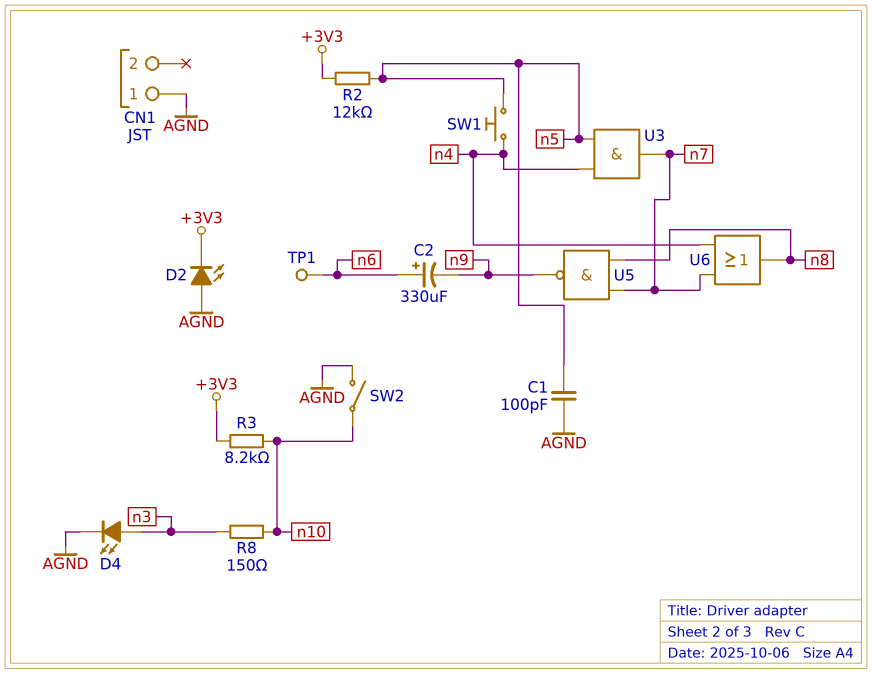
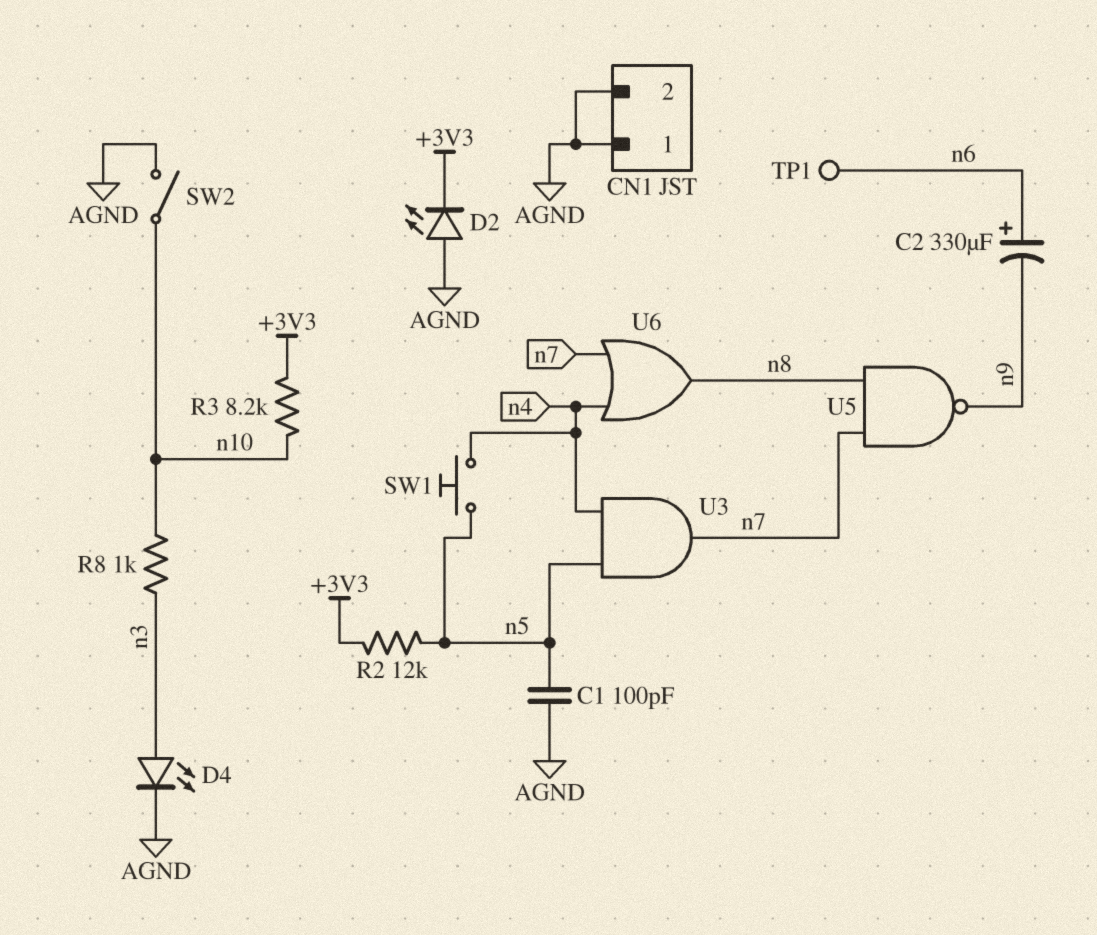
CN1 pin 2: none -> AGND
R8: 150 (n3, n10) -> 1k (n3, n10)

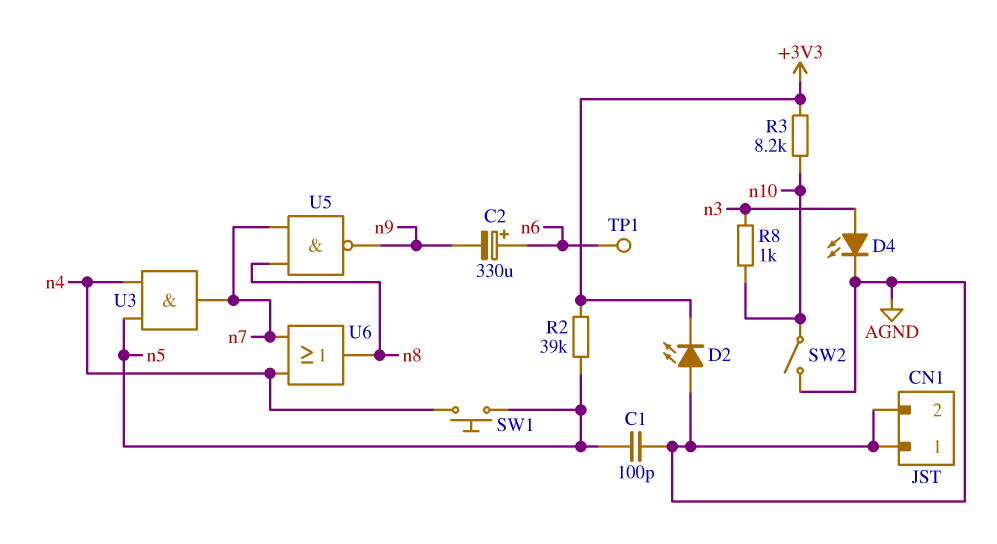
R2: 12k (+3V3, n5) -> 39k (+3V3, n5)

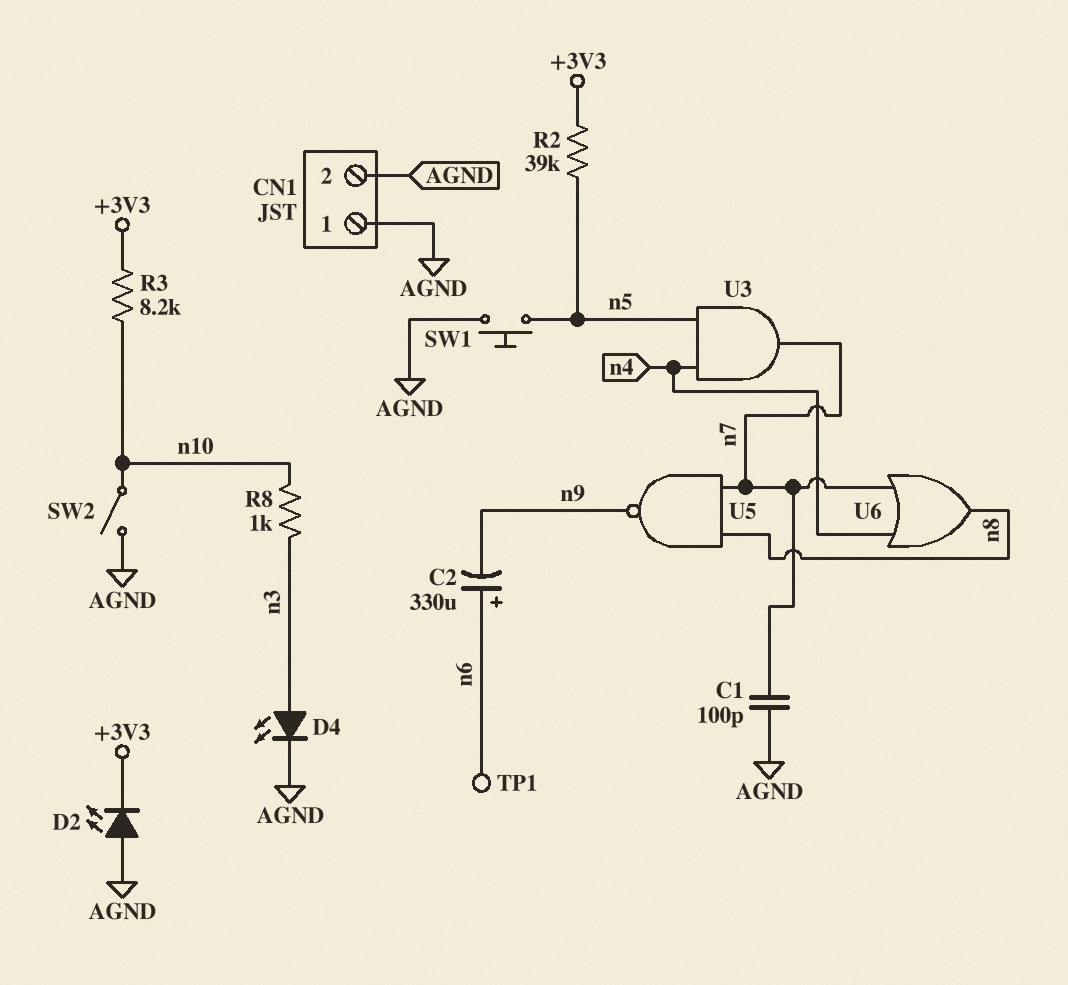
C1: 100pF (AGND, n5) -> 100pF (AGND, n7)
SW1: button (n4, n5) -> button (AGND, n5)

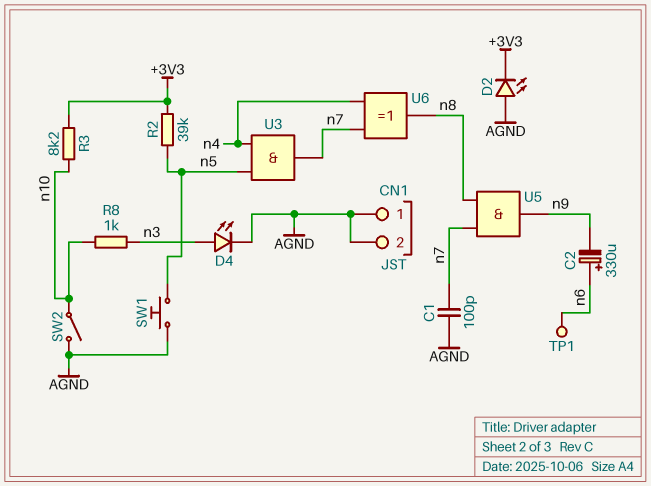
U5: NAND (in n7, in n8, out n9) -> AND (in n7, in n8, out n9)
U6: OR (in n4, in n7, out n8) -> XOR (in n4, in n7, out n8)

